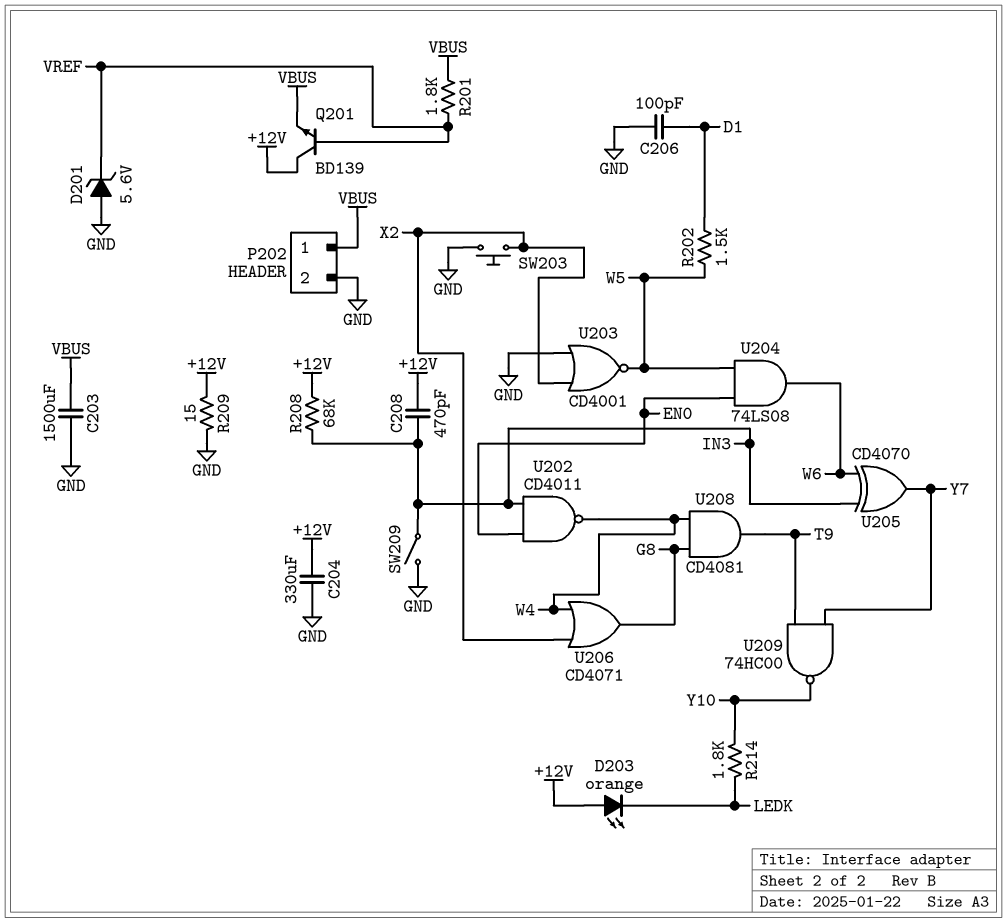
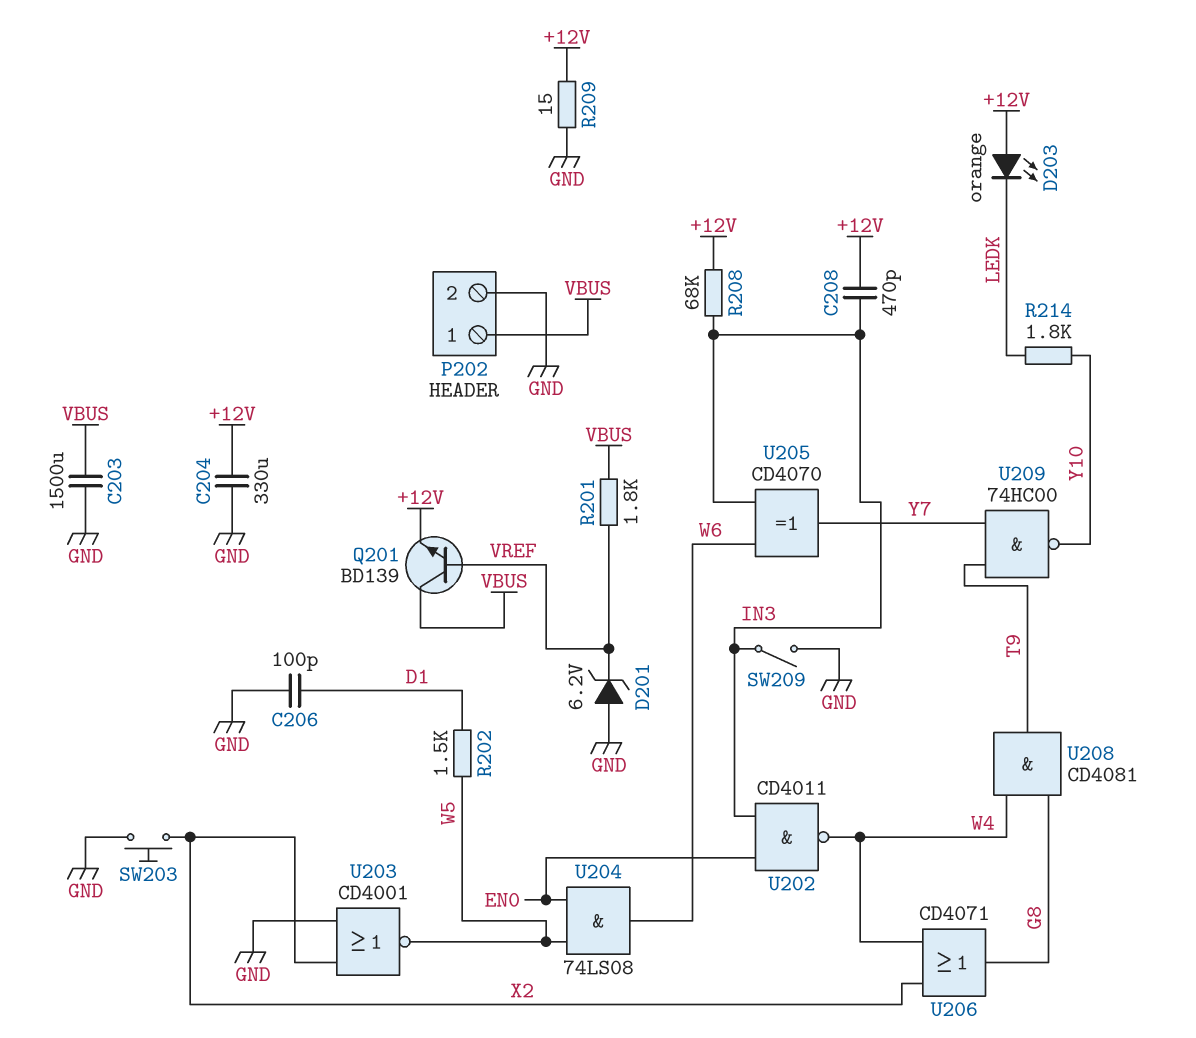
D201: zener 5.6V (A GND, K VREF) -> zener 6.2V (A GND, K VREF)
Q201: NPN BD139 (B VREF, C +12V, E VBUS) -> NPN BD139 (B VREF, C VBUS, E +12V)

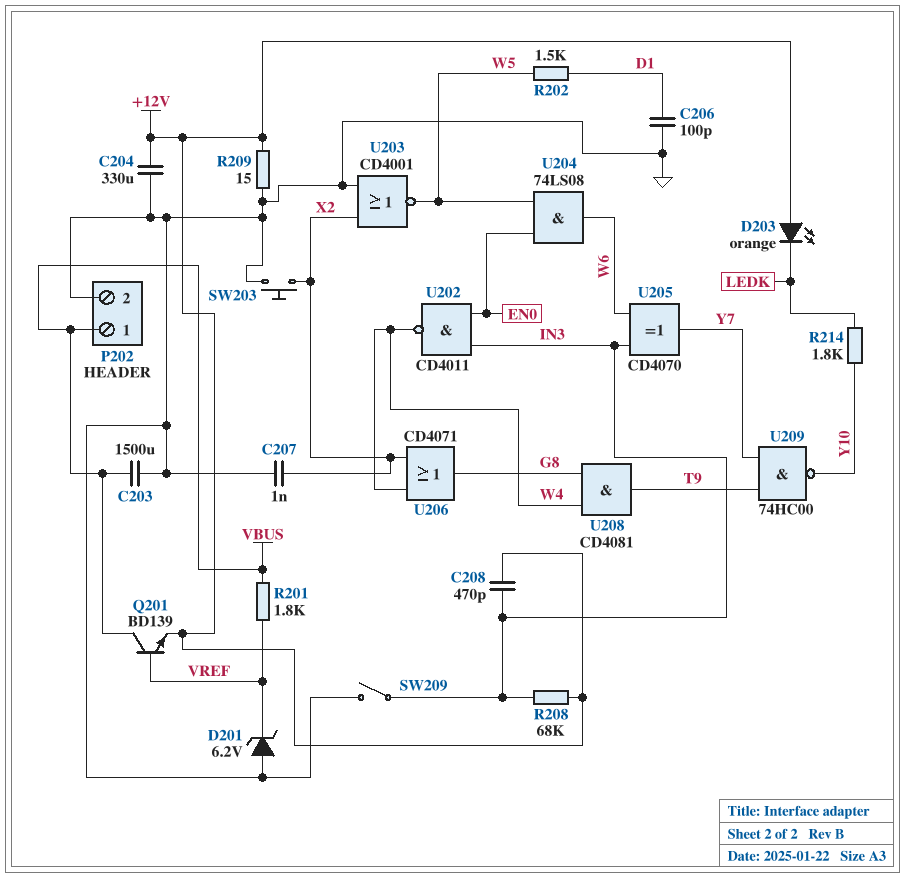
C207: none -> 1nF (GND, X2)

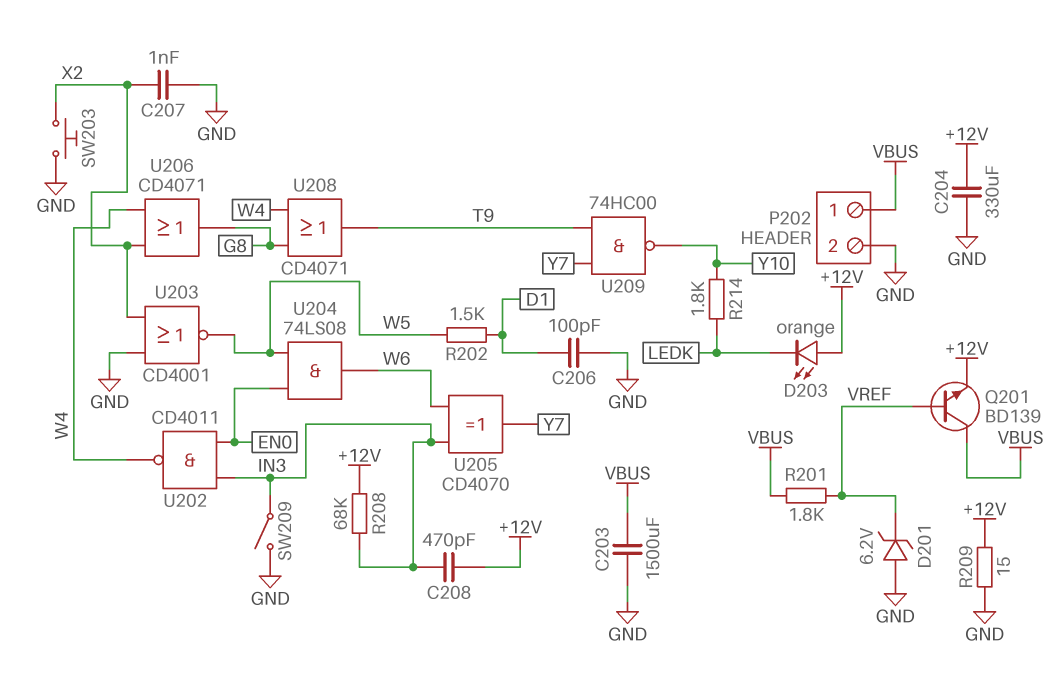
U208: AND CD4081 (in G8, in W4, out T9) -> OR CD4071 (in G8, in W4, out T9)

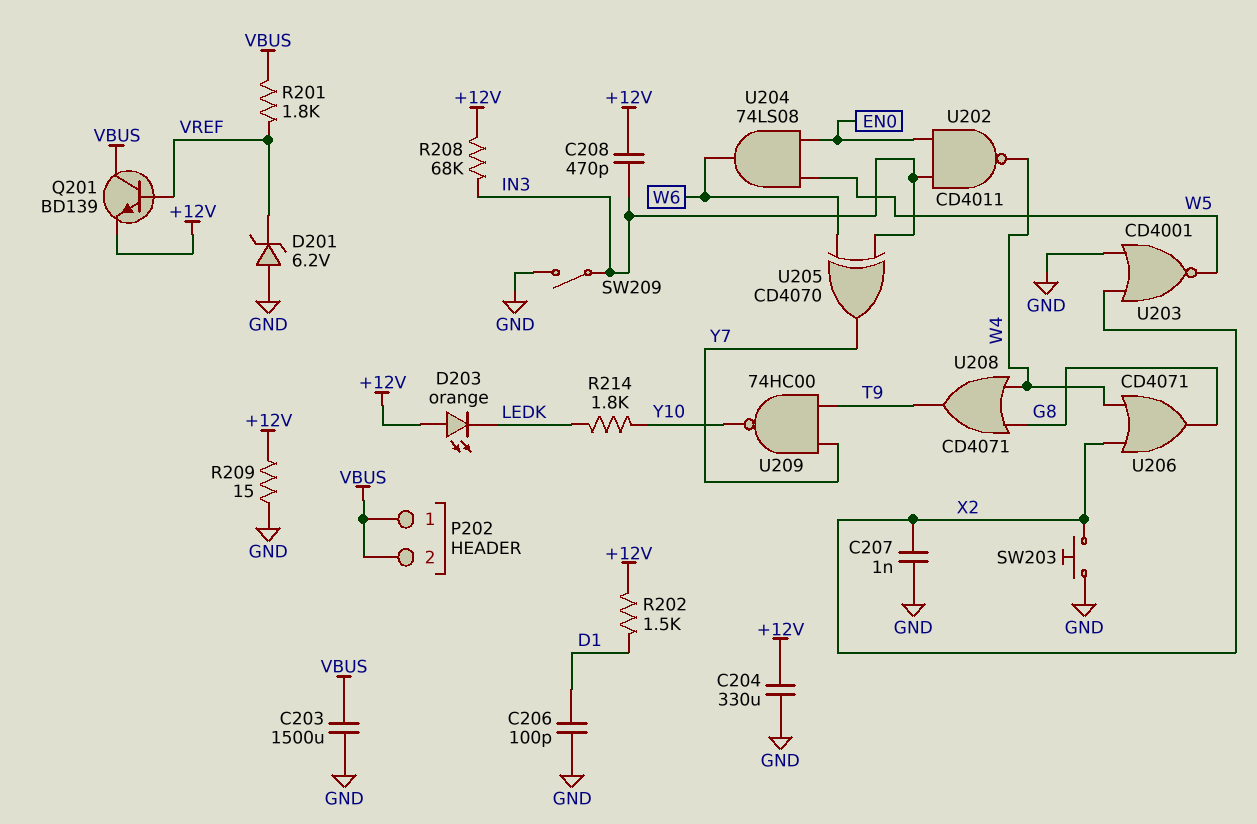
P202 pin 2: GND -> VBUS
R202: 1.5k (D1, W5) -> 1.5k (+12V, D1)

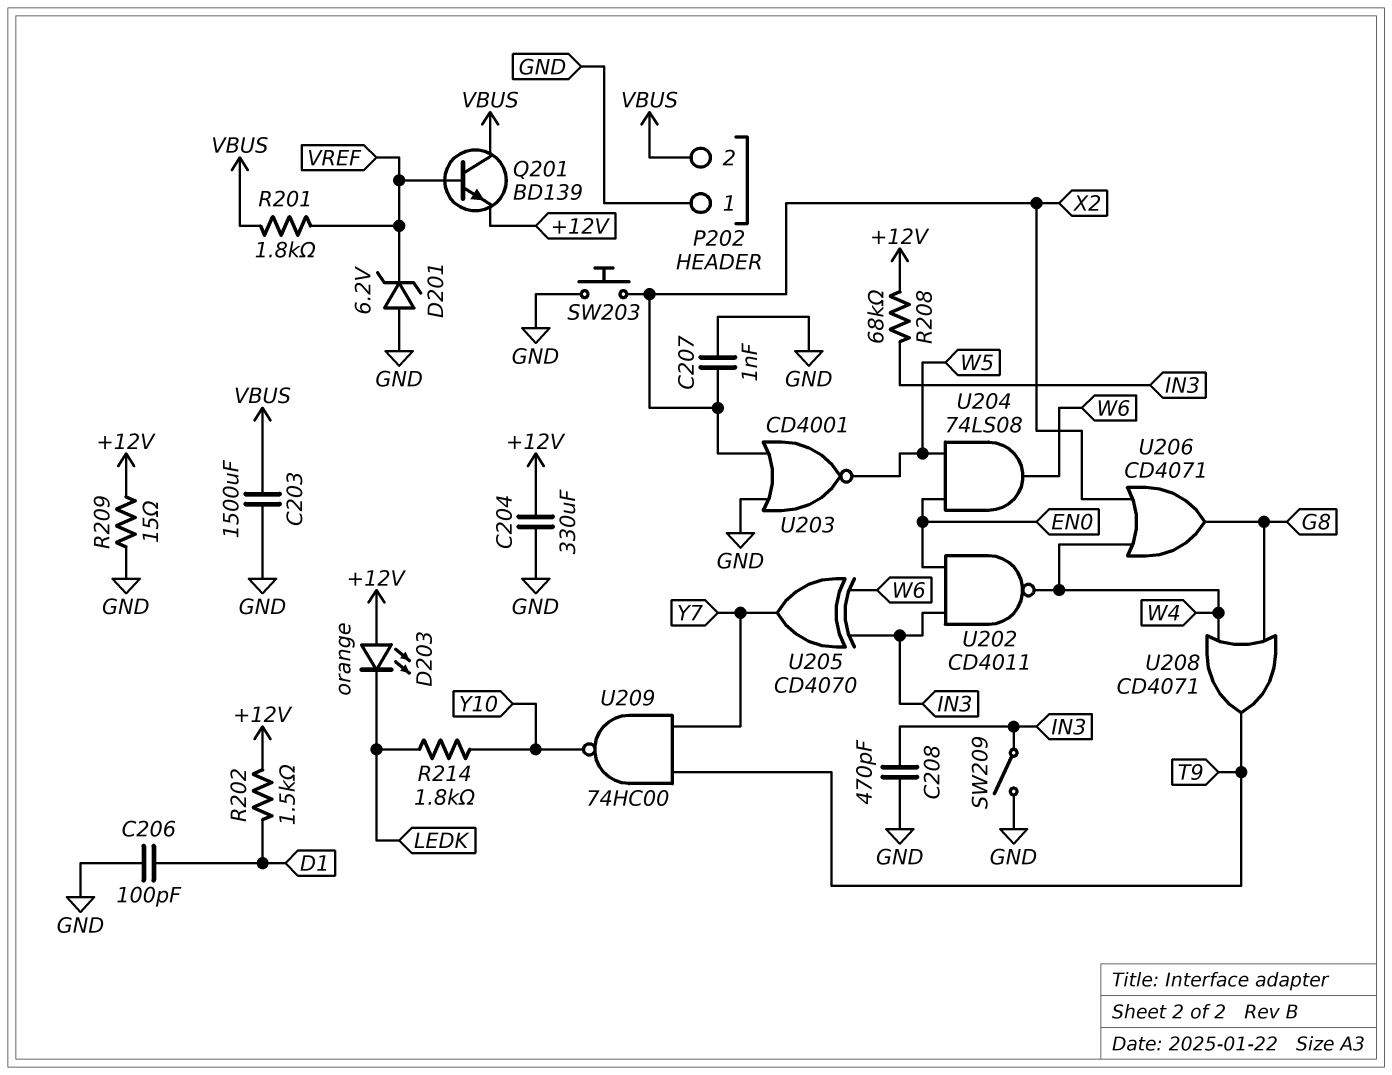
C208: 470pF (+12V, IN3) -> 470pF (GND, IN3)
P202 pin 1: VBUS -> GND

